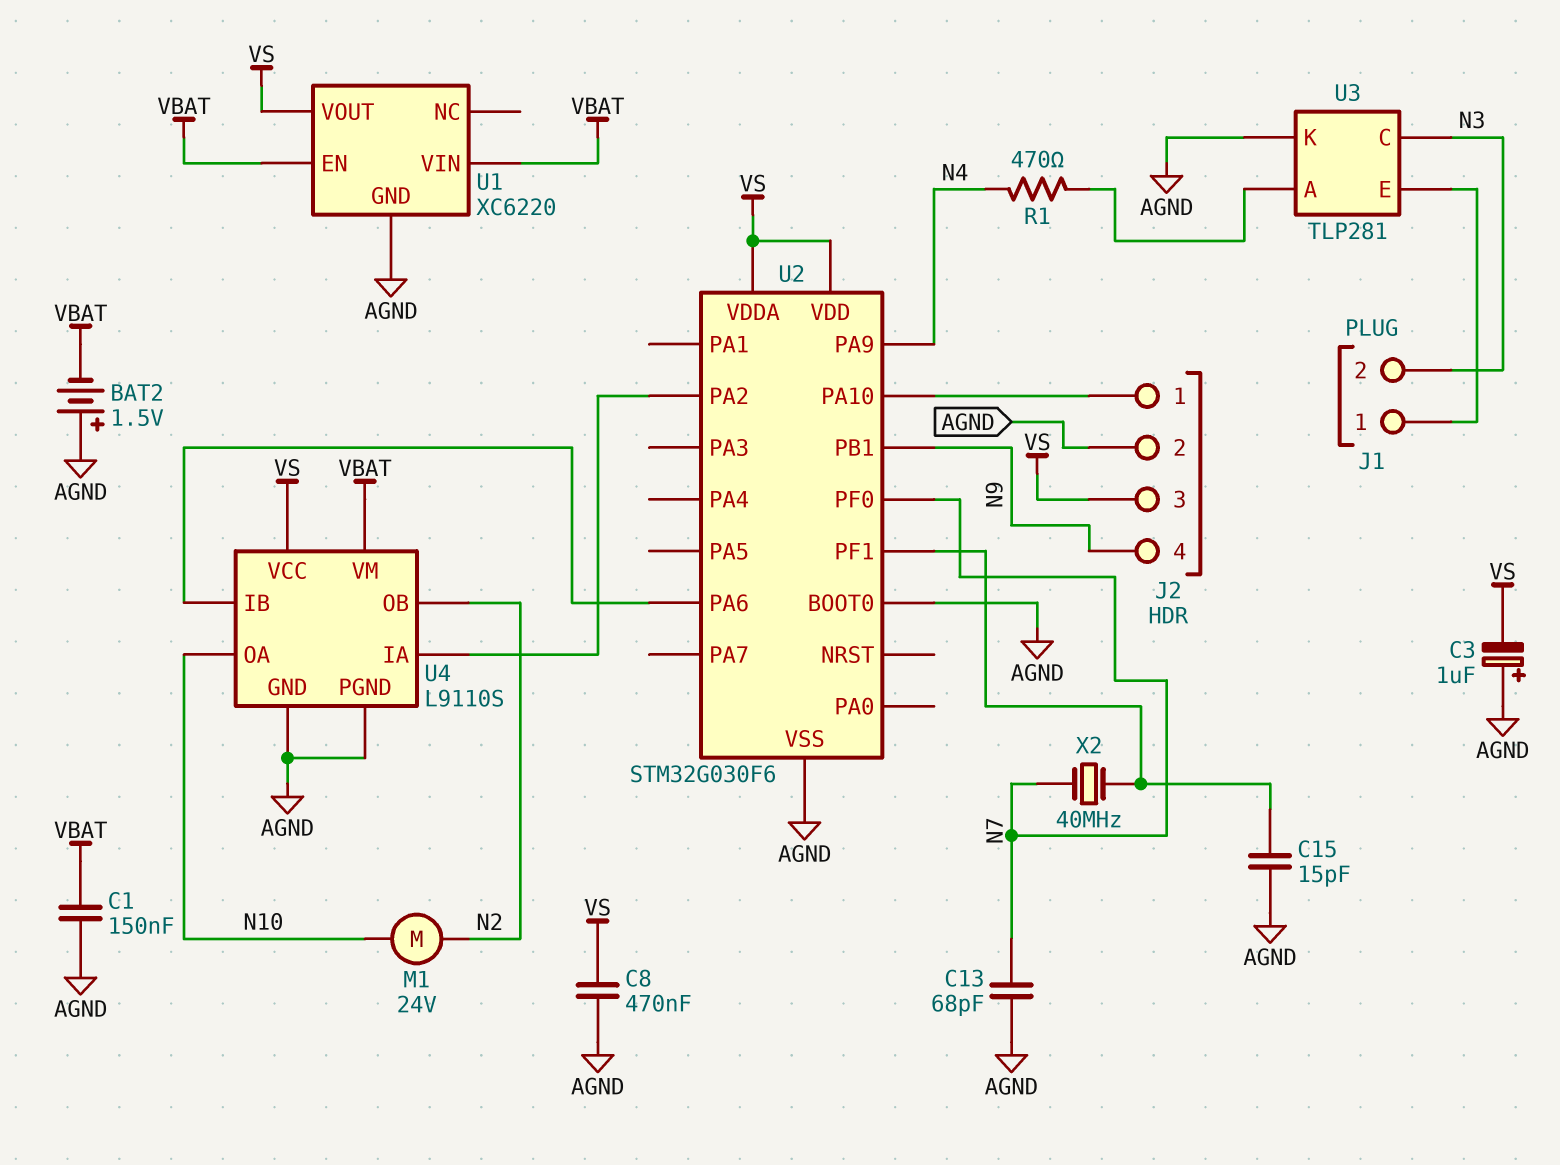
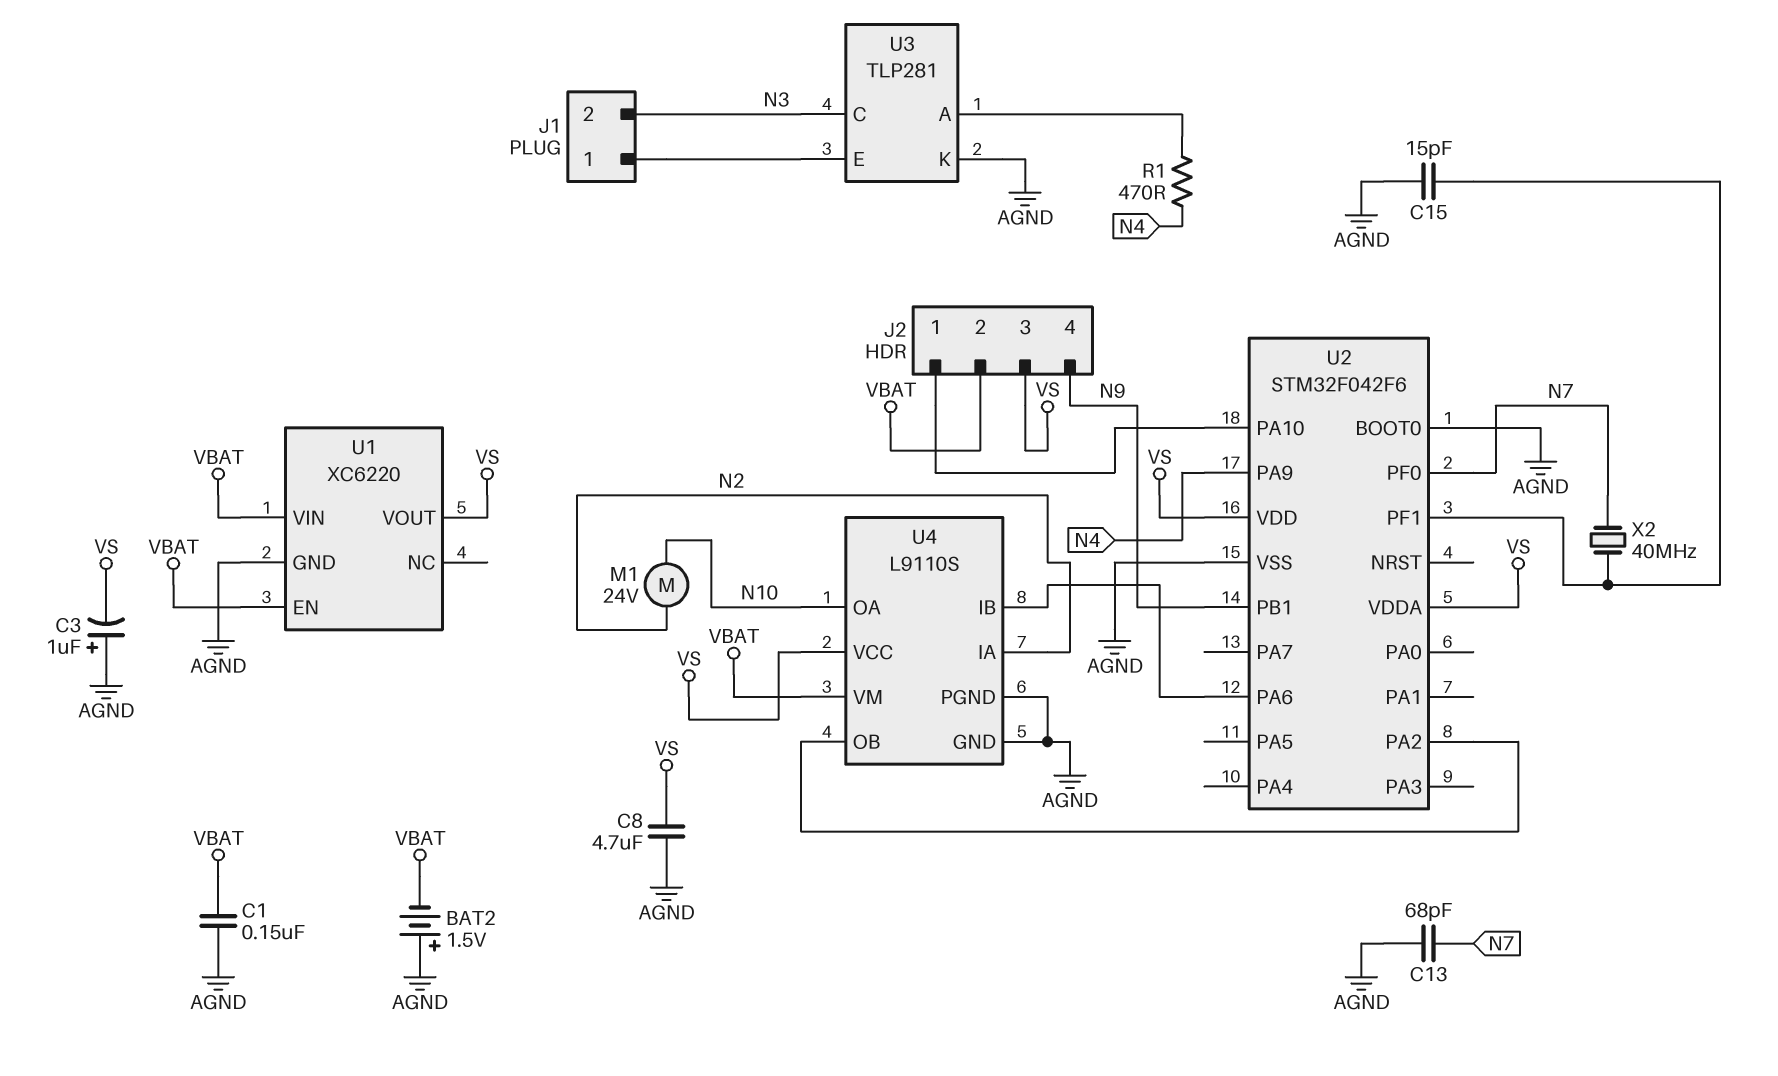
C8: 470nF (AGND, VS) -> 4.7uF (AGND, VS)
J2 pin 2: AGND -> VBAT
U2: STM32G030F6 -> STM32F042F6
U4 pin IA: U2/PA2 -> N2
U4 pin OB: N2 -> U2/PA2

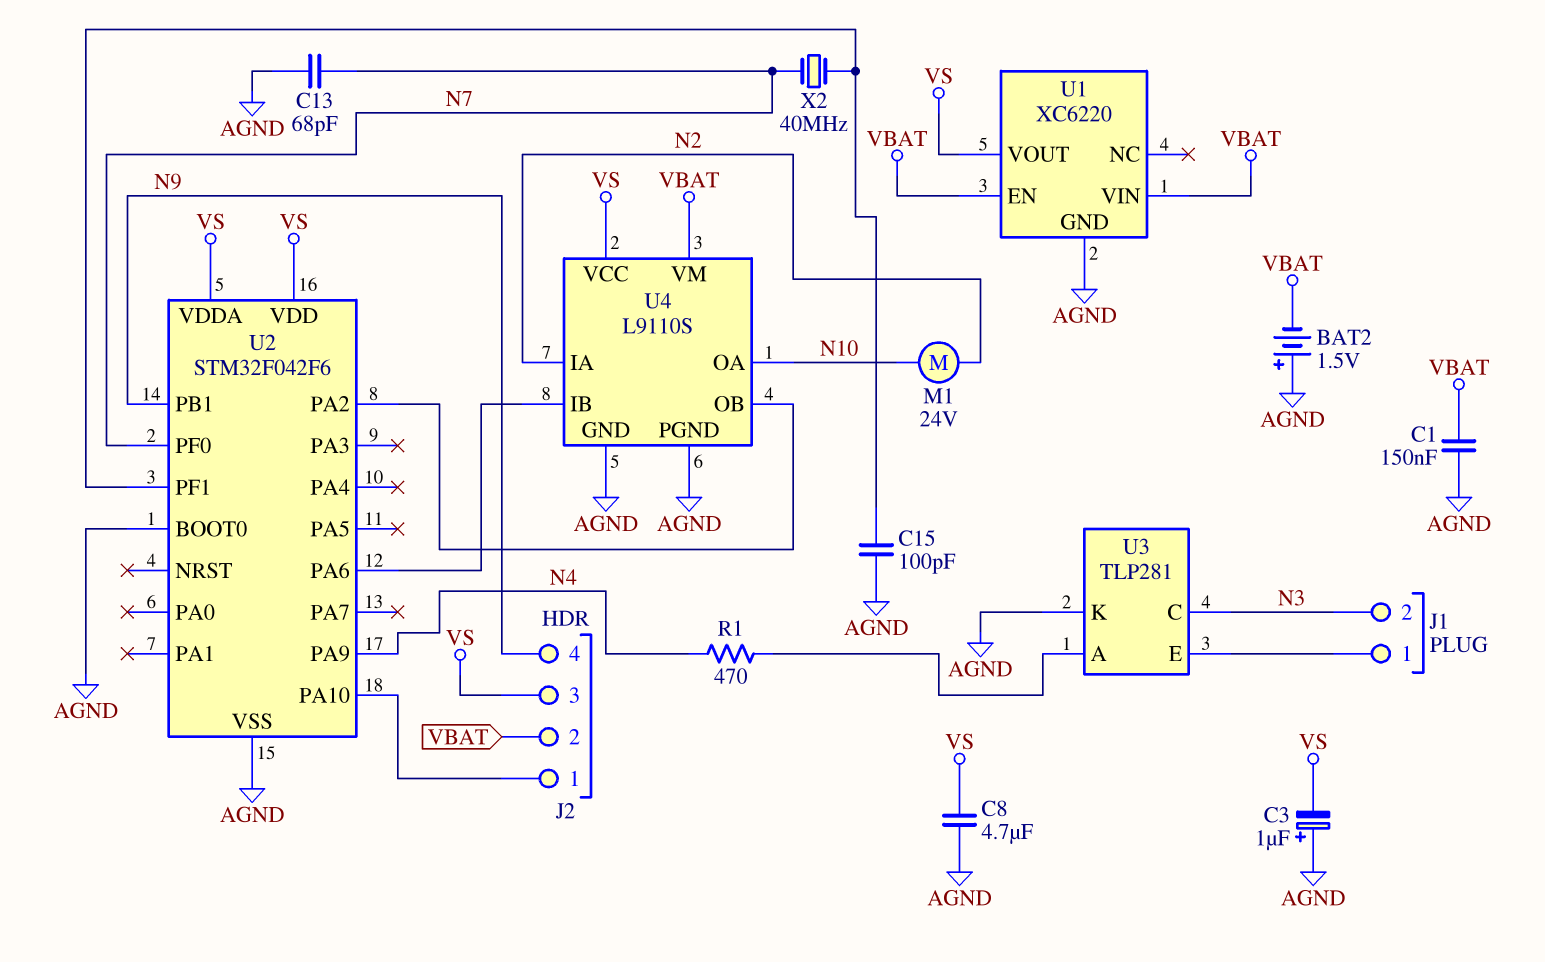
C15: 15pF (AGND, U2/PF1) -> 100pF (AGND, U2/PF1)

